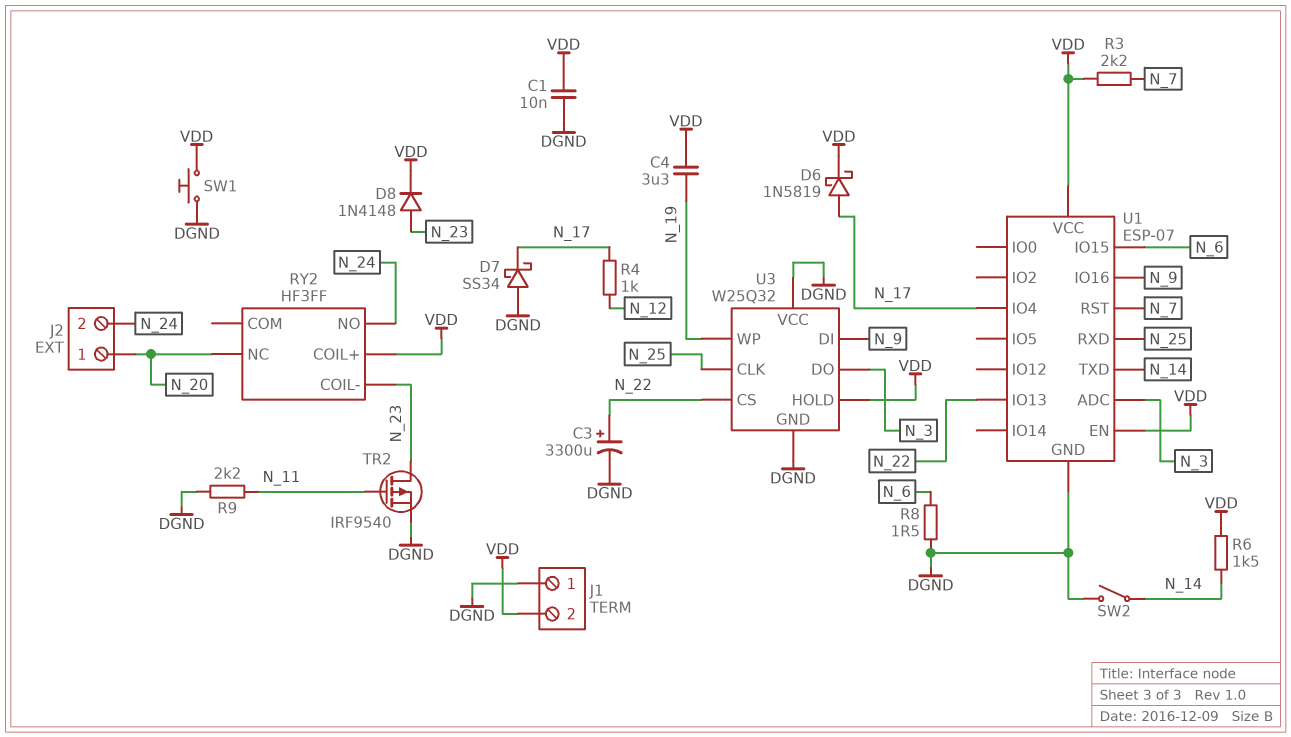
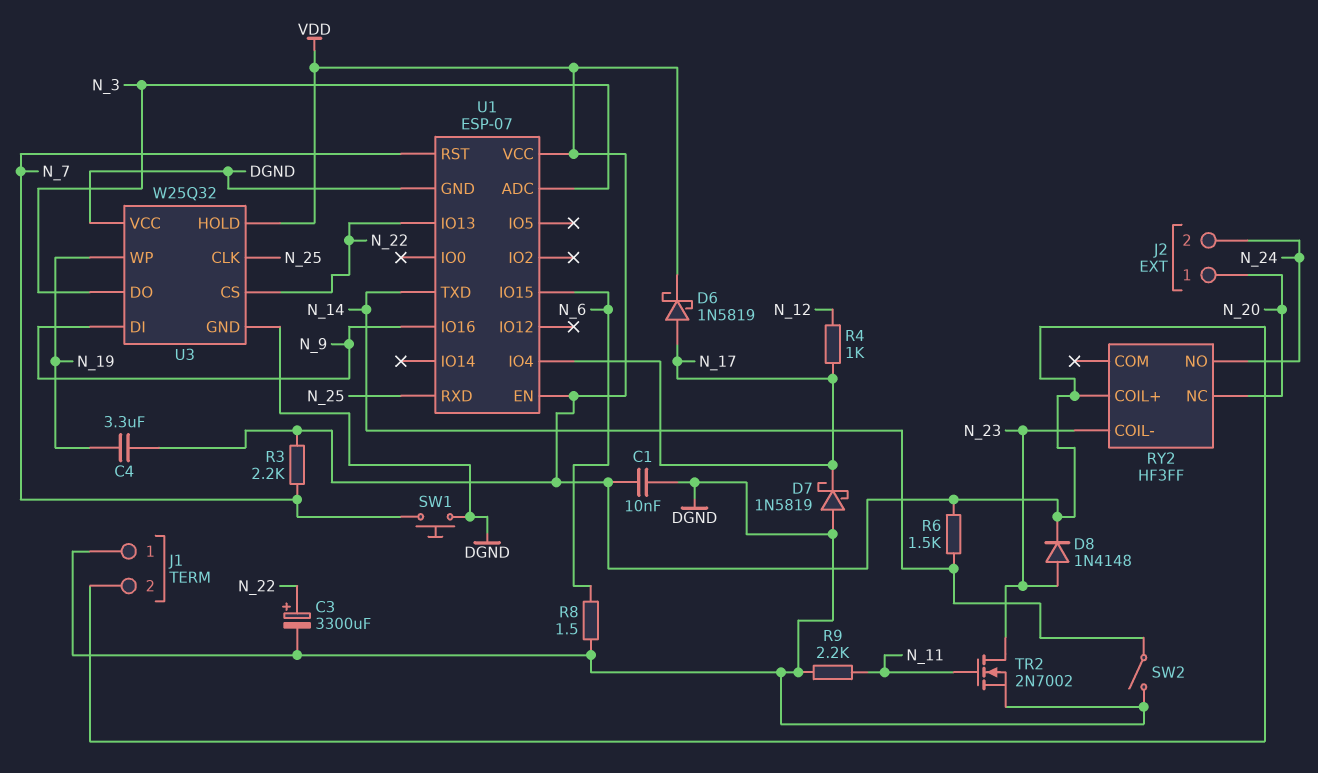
D7: schottky SS34 (A DGND, K N_17) -> schottky 1N5819 (A DGND, K N_17)
SW1: button (DGND, VDD) -> button (DGND, N_7)
TR2: PMOS IRF9540 (G N_11, D N_23, S DGND) -> NMOS 2N7002 (G N_11, D N_23, S DGND)

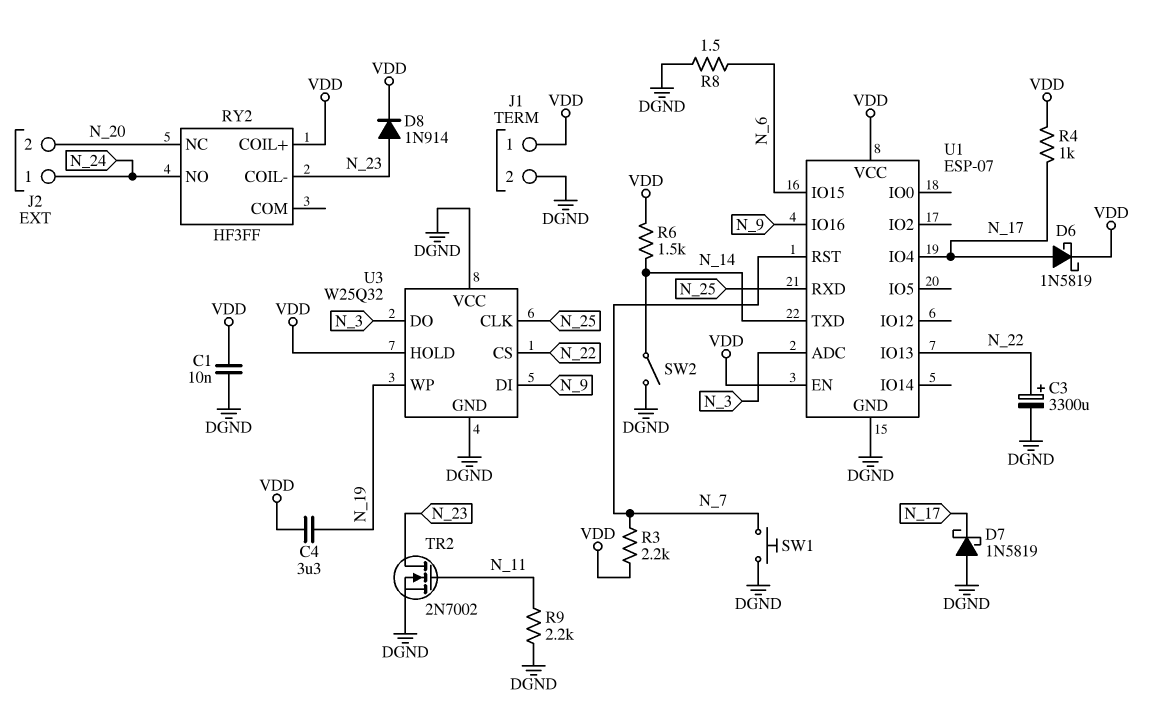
D8: diode 1N4148 (A N_23, K VDD) -> diode 1N914 (A N_23, K VDD)
J1 pin 1: DGND -> VDD
J1 pin 2: VDD -> DGND
J2 pin 1: N_20 -> N_24
J2 pin 2: N_24 -> N_20
R4: 1k (N_12, N_17) -> 1k (N_17, VDD)

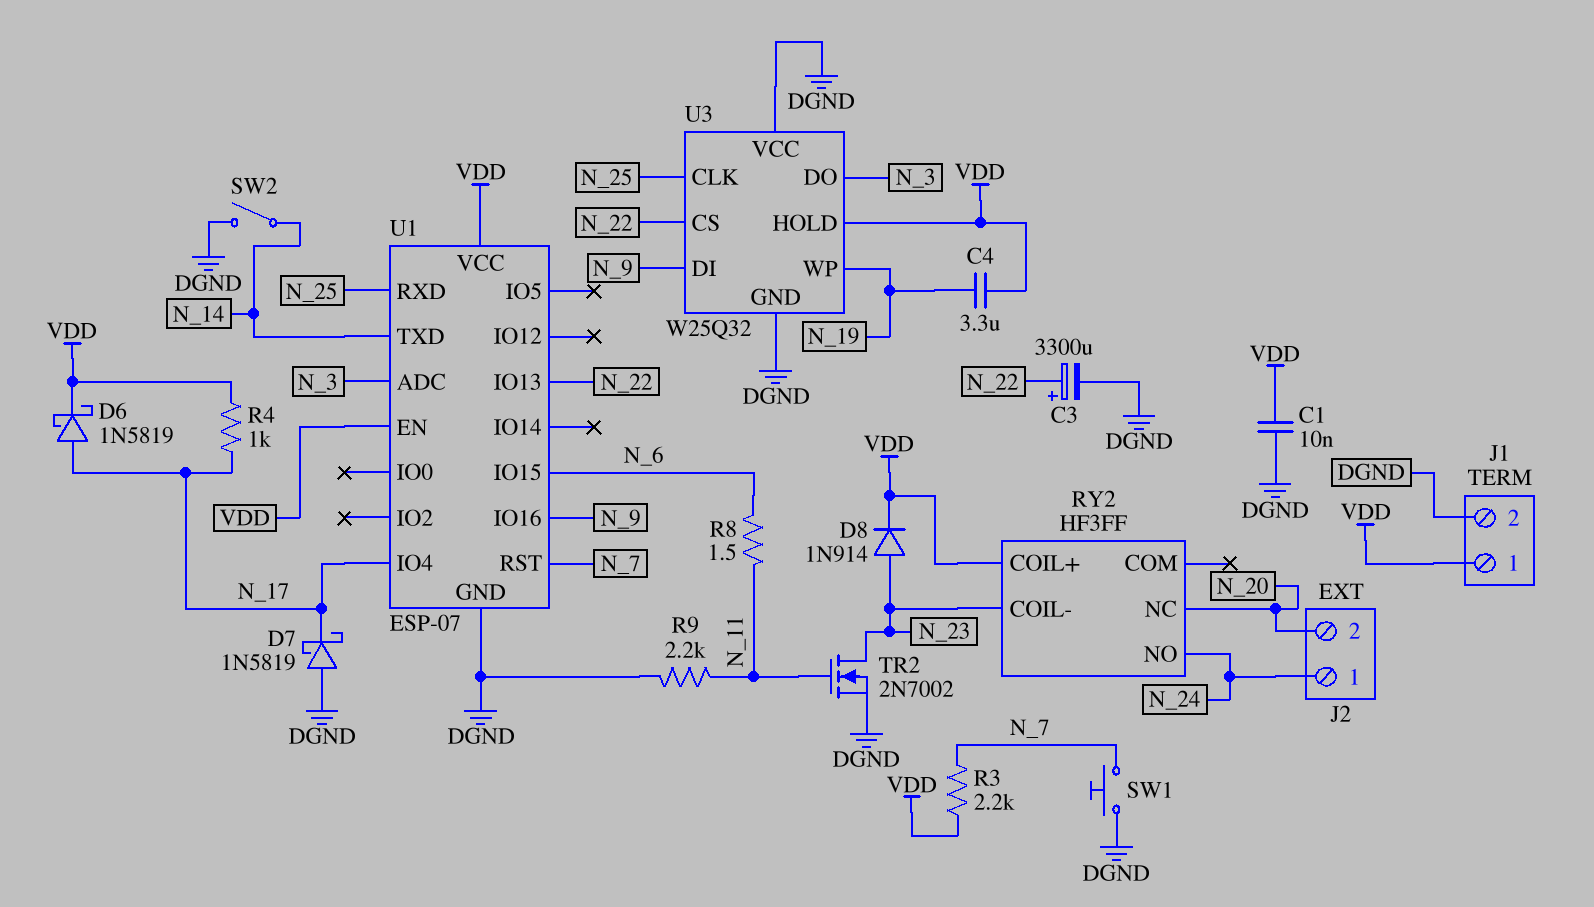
R6: 1.5k (N_14, VDD) -> none
R8: 1.5 (DGND, N_6) -> 1.5 (N_6, N_11)

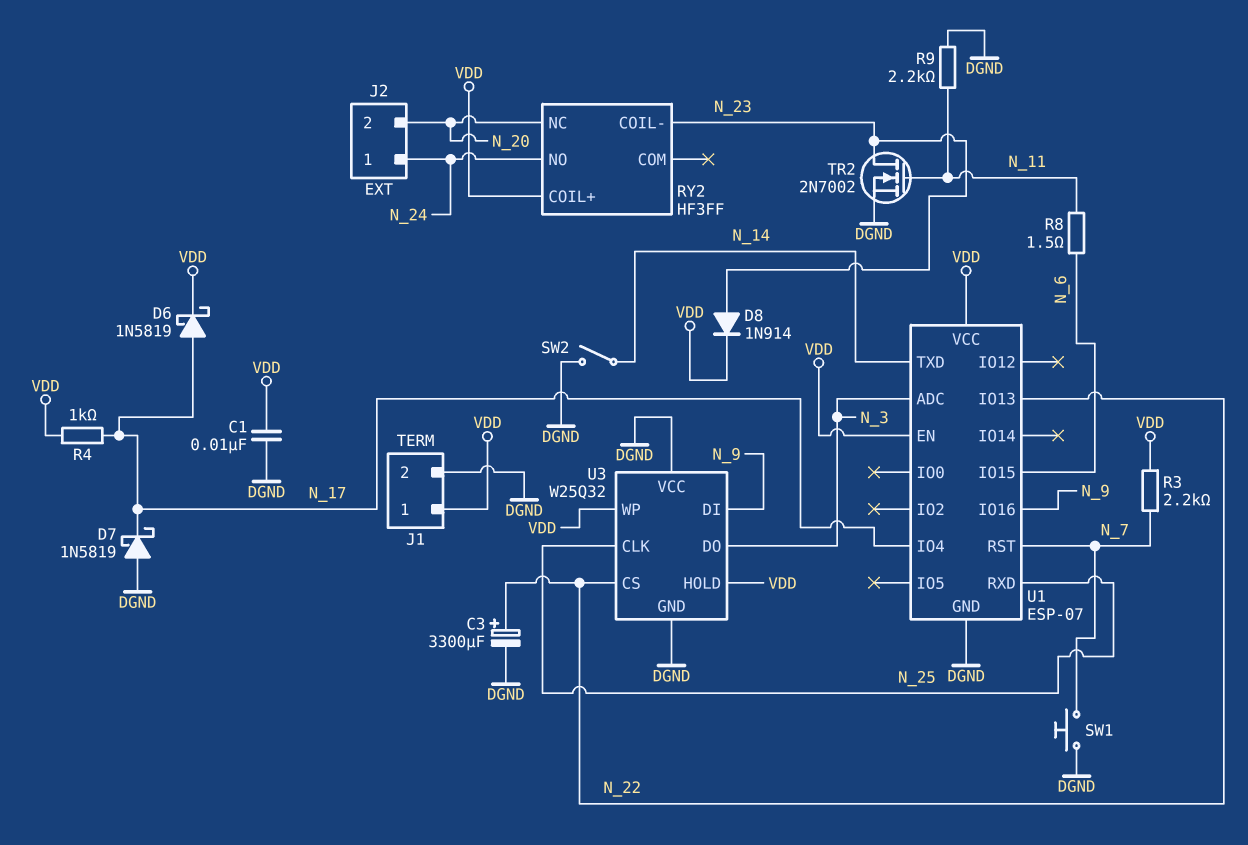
C4: 3.3uF (N_19, VDD) -> none
U3 pin WP: N_19 -> VDD

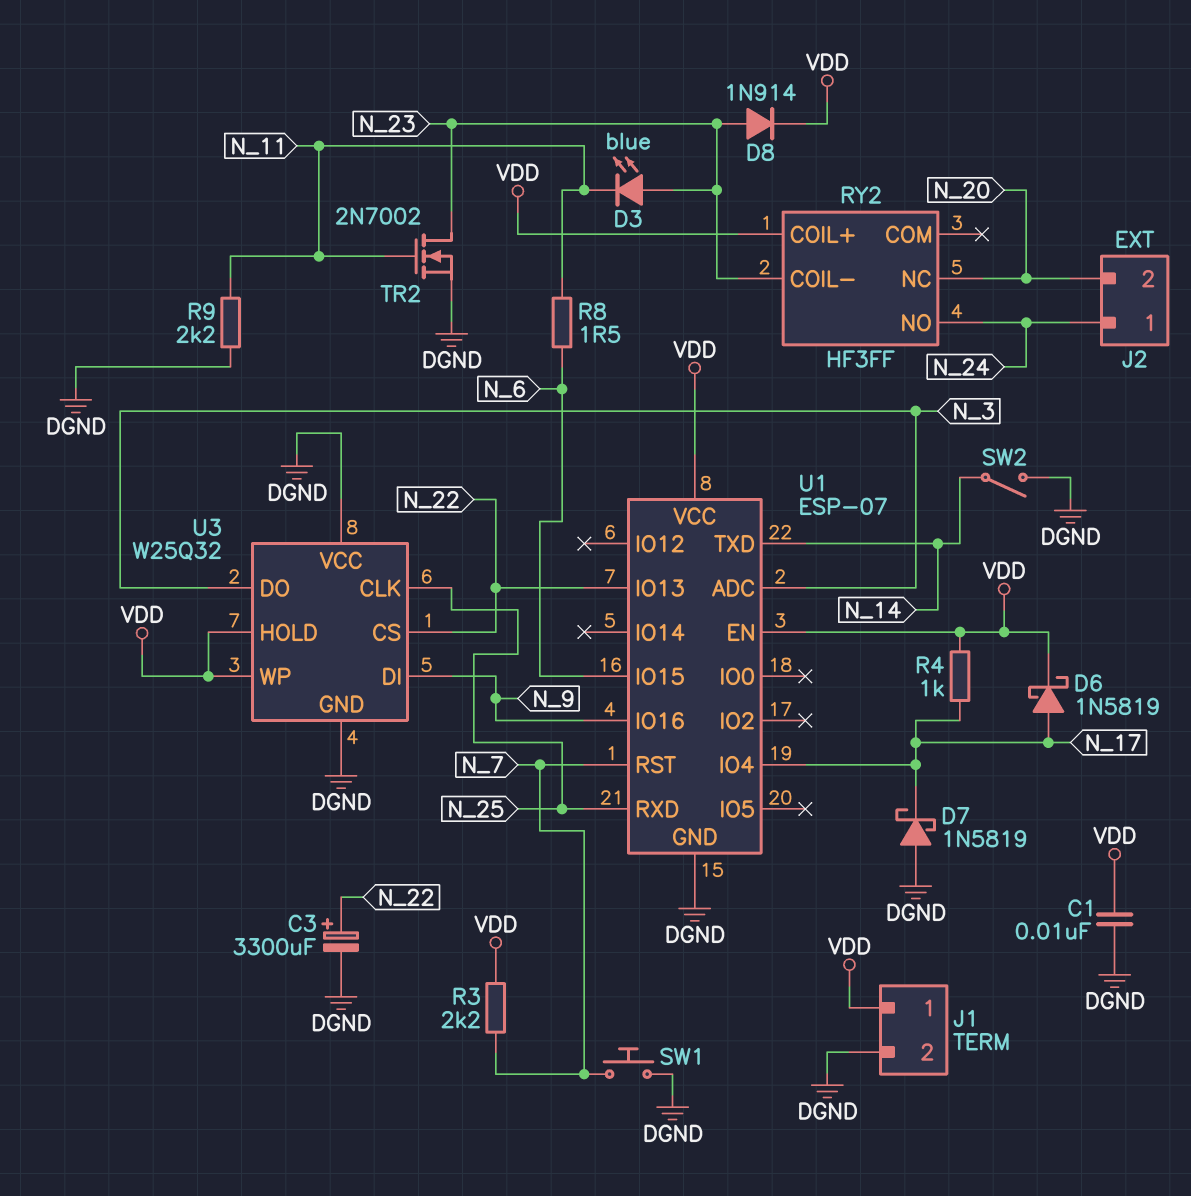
D3: none -> LED blue (A N_23, K N_11)

